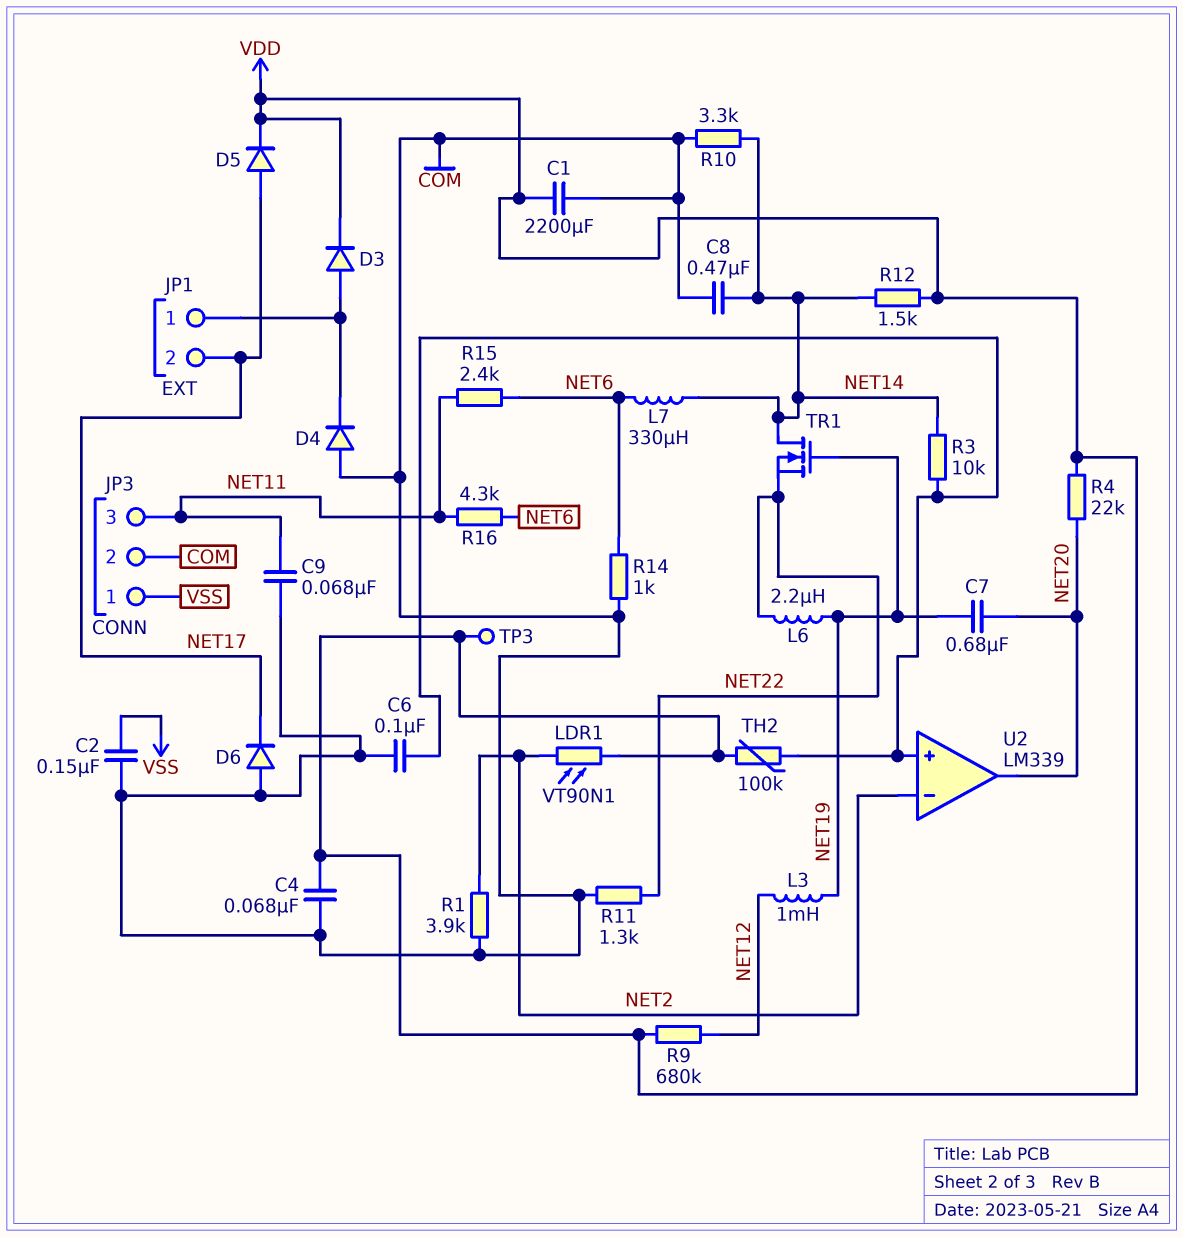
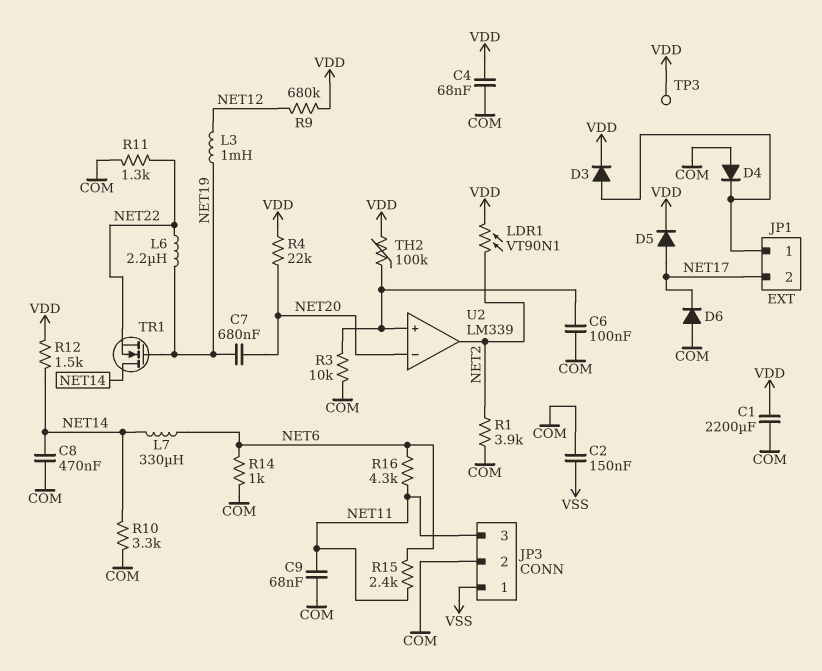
R3: 10k (NET14, U2/in+) -> 10k (COM, U2/in+)
U2 pin in-: NET2 -> NET20
U2 pin out: NET20 -> NET2

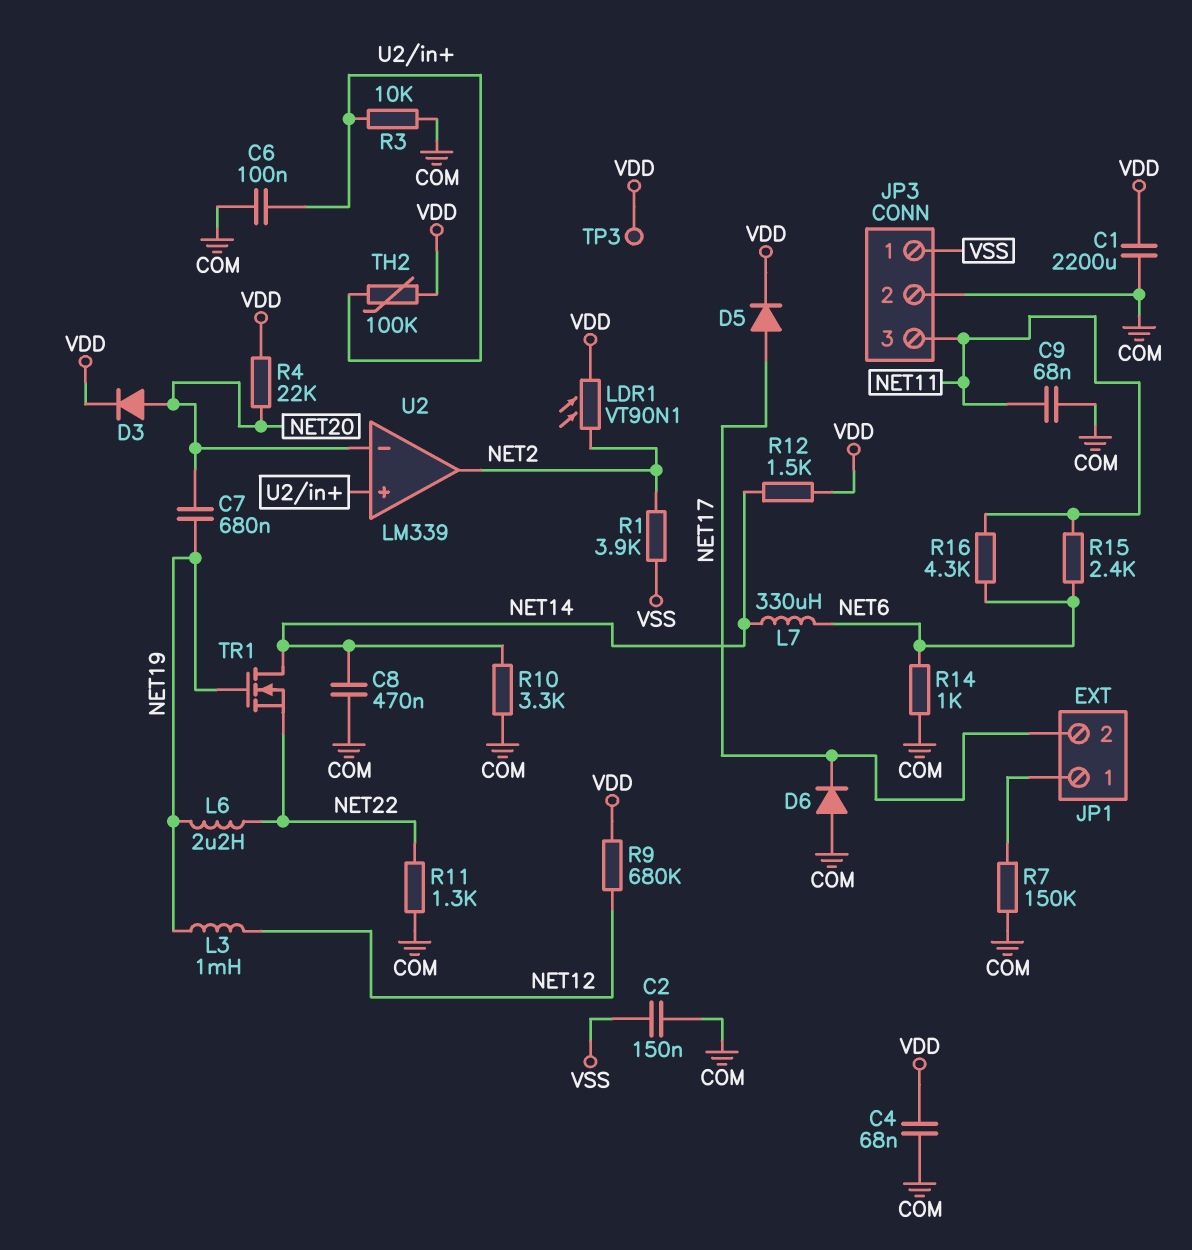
D3: diode (A JP1/1, K VDD) -> diode (A NET20, K VDD)
D4: diode (A COM, K JP1/1) -> none
R1: 3.9k (COM, NET2) -> 3.9k (NET2, VSS)
R7: none -> 150k (COM, JP1/1)

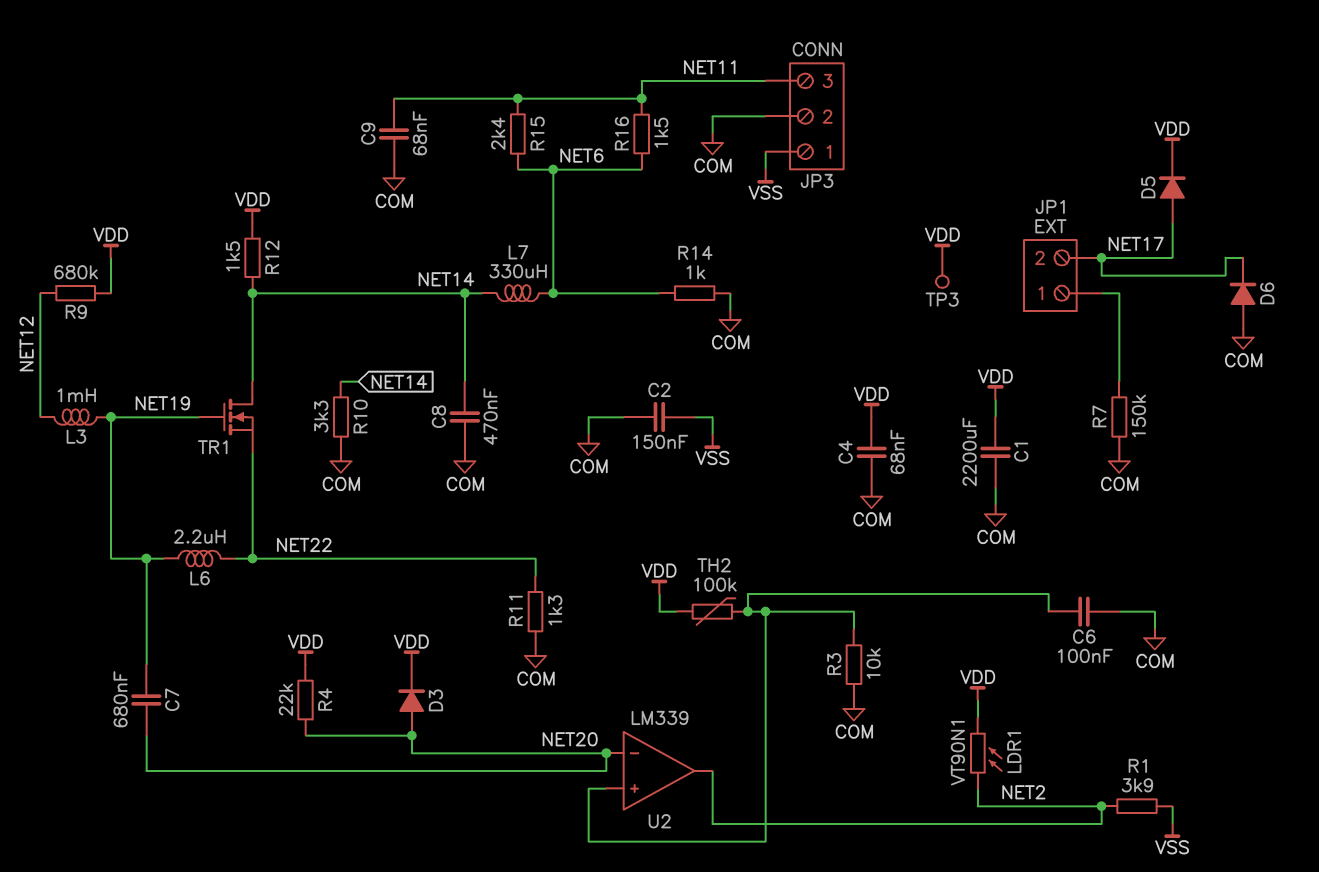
R16: 4.3k (NET6, NET11) -> 1.5k (NET6, NET11)

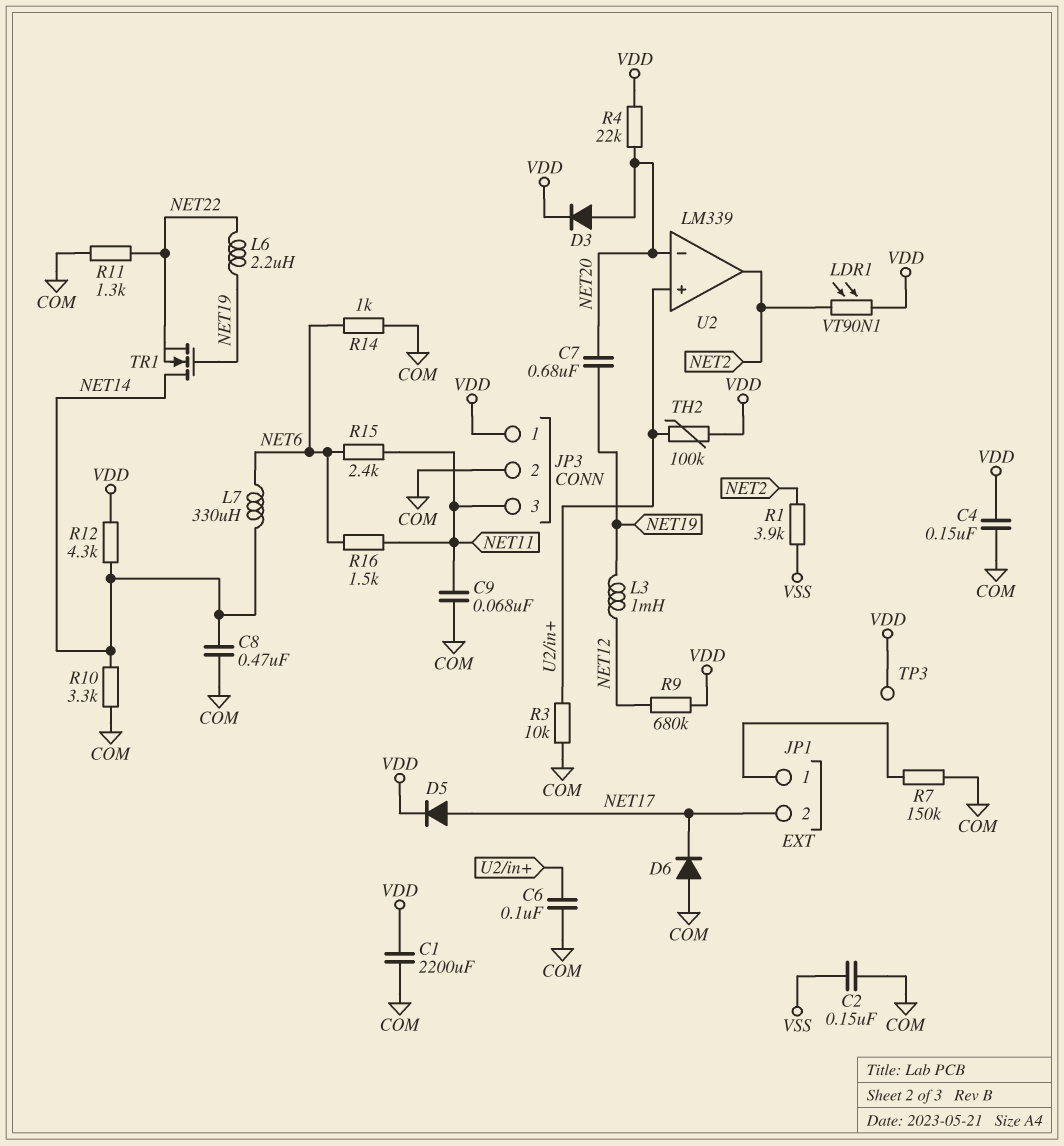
C4: 68nF (COM, VDD) -> 150nF (COM, VDD)
JP3 pin 1: VSS -> VDD
R12: 1.5k (NET14, VDD) -> 4.3k (NET14, VDD)

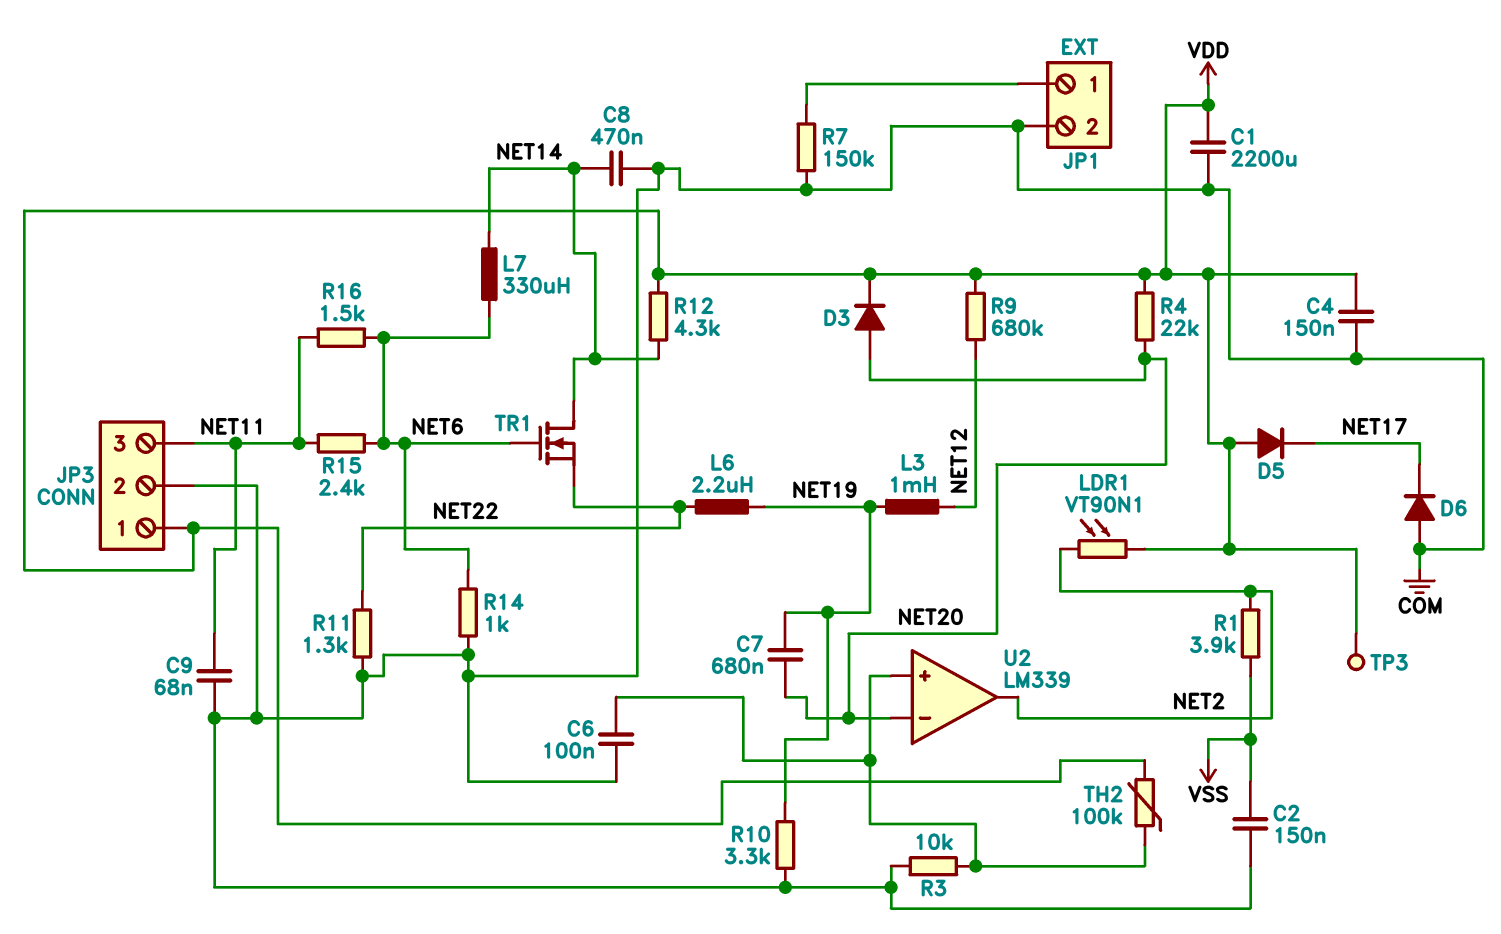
D5: diode (A NET17, K VDD) -> diode (A VDD, K NET17)
JP1 pin 2: NET17 -> COM
R10: 3.3k (COM, NET14) -> 3.3k (COM, NET19)
TR1: NMOS (G NET19, D NET14, S NET22) -> NMOS (G NET6, D NET14, S NET22)

